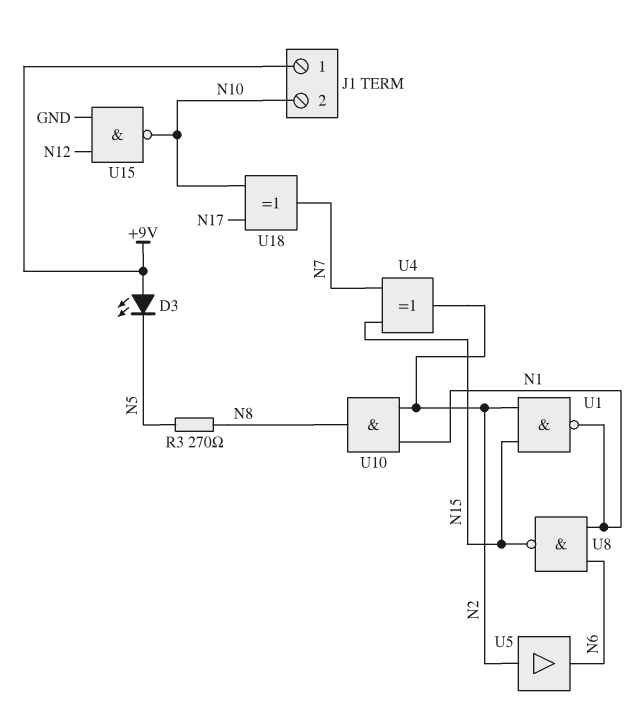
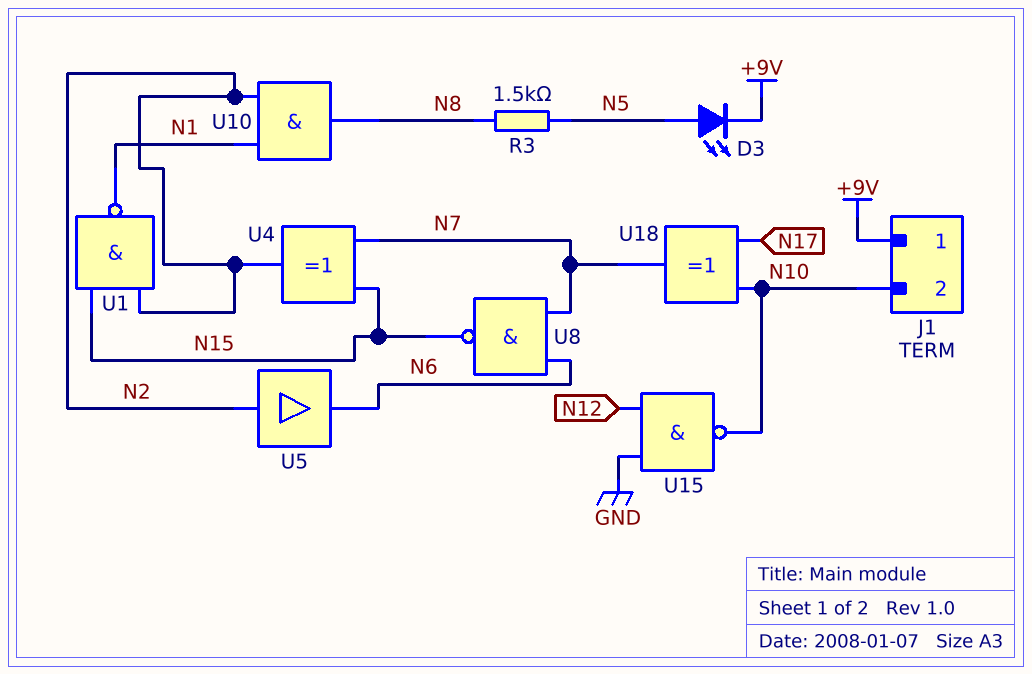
D3: LED (A +9V, K N5) -> LED (A N5, K +9V)
R3: 270 (N5, N8) -> 1.5k (N5, N8)
U8: NAND (in N1, in N6, out N15) -> NAND (in N6, in N7, out N15)

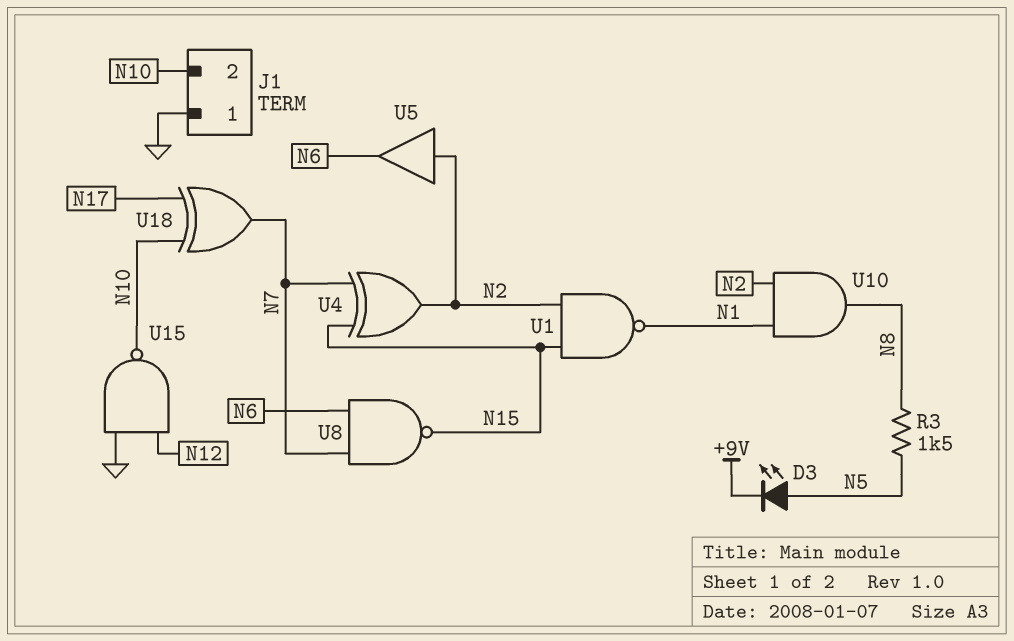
J1 pin 1: +9V -> GND

